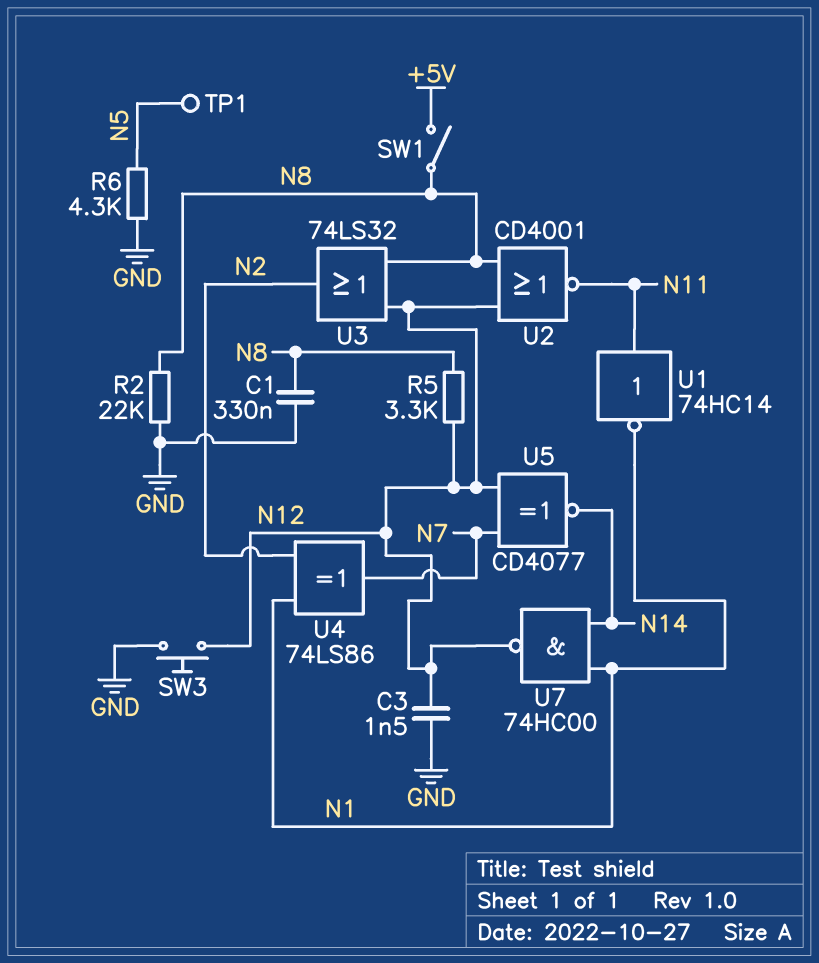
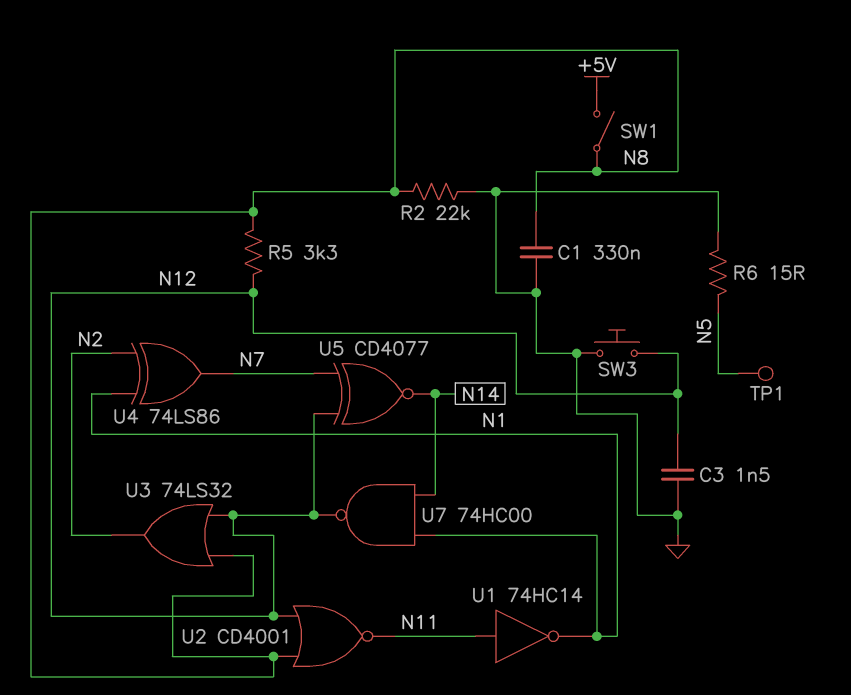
R6: 4.3k (GND, N5) -> 15 (GND, N5)

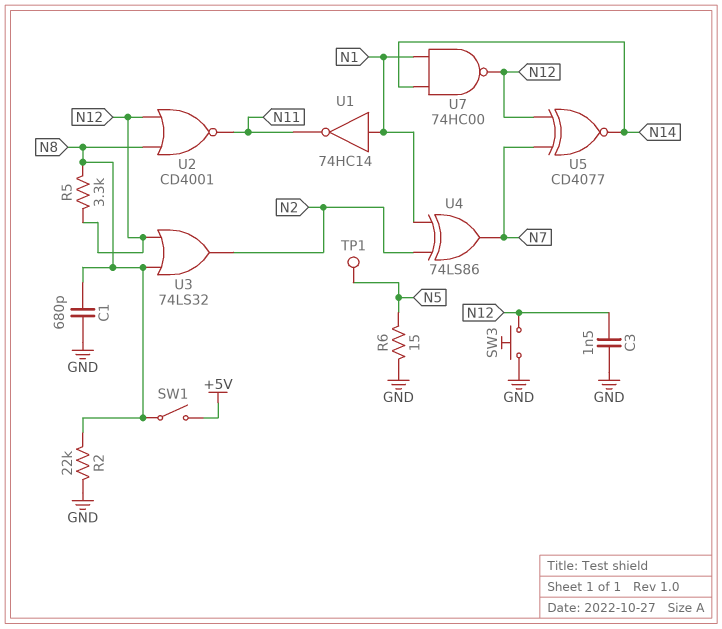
C1: 330nF (GND, N8) -> 680pF (GND, N8)
U1: NOT 74HC14 (in N11, out N1) -> NOT 74HC14 (in N1, out N11)

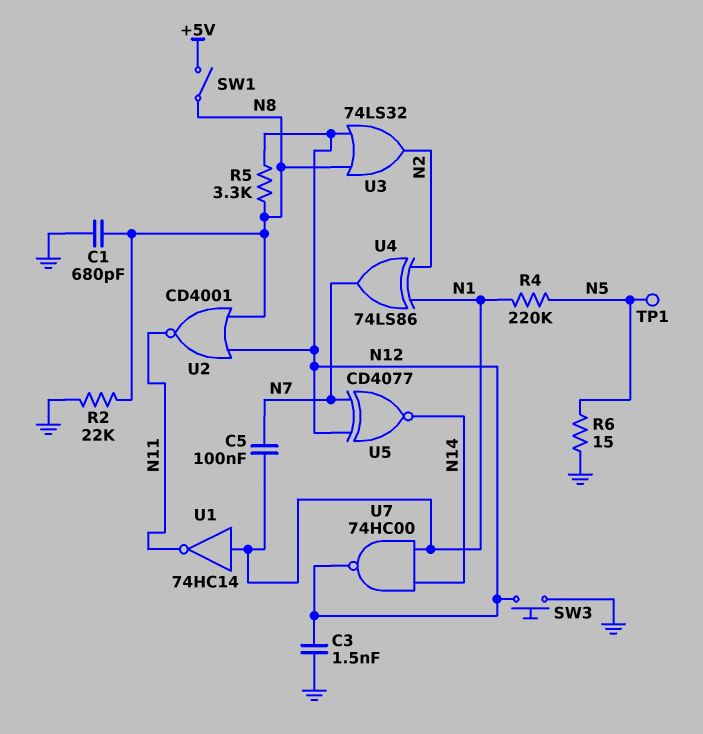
C5: none -> 100nF (N1, N7)
R4: none -> 220k (N1, N5)

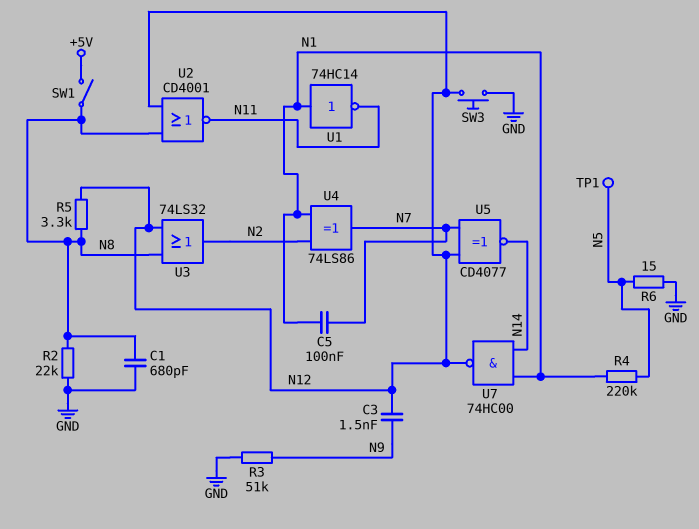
C3: 1.5nF (GND, N12) -> 1.5nF (N9, N12)
R3: none -> 51k (GND, N9)

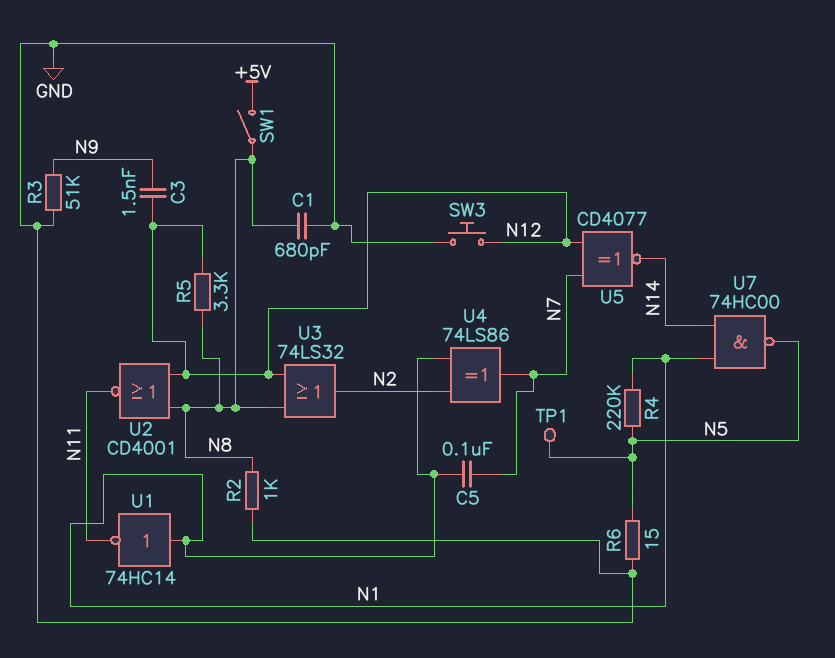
R2: 22k (GND, N8) -> 1k (GND, N8)
U7: NAND 74HC00 (in N1, in N14, out N12) -> NAND 74HC00 (in N1, in N14, out N5)

